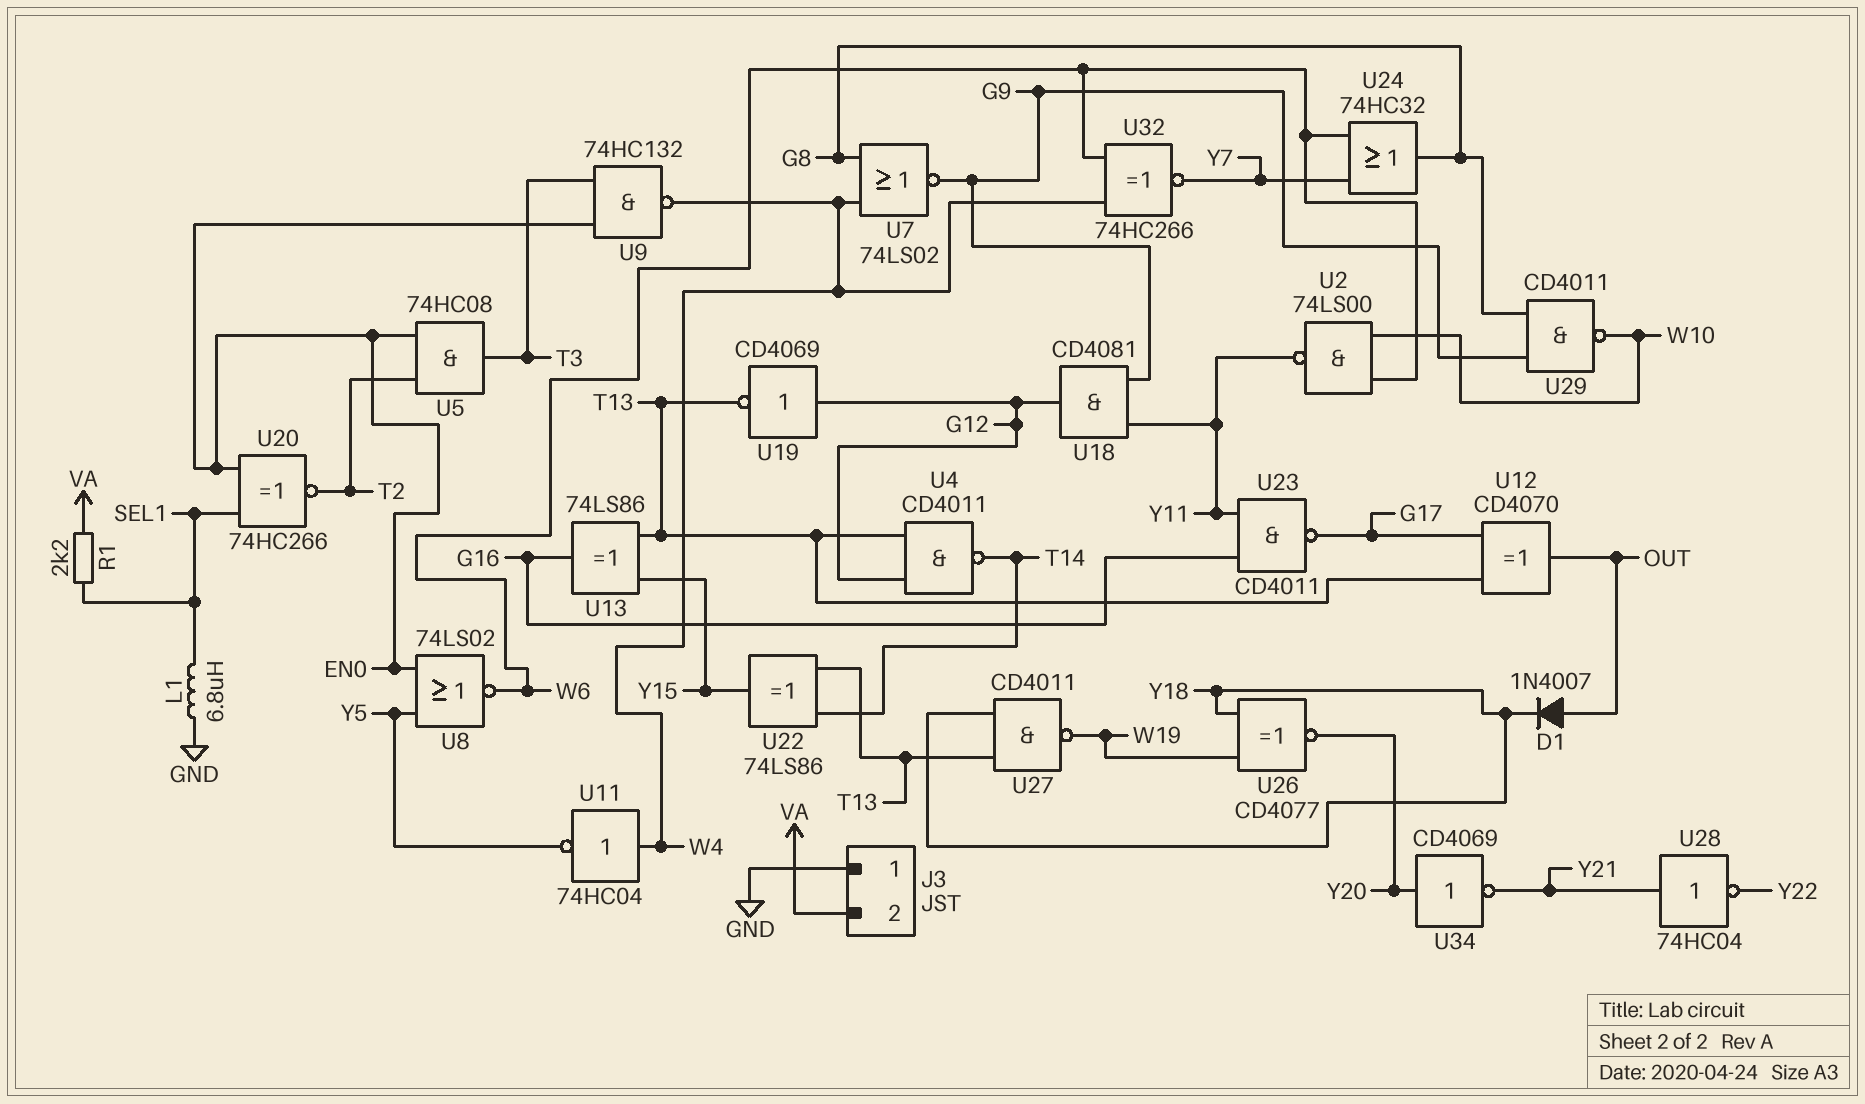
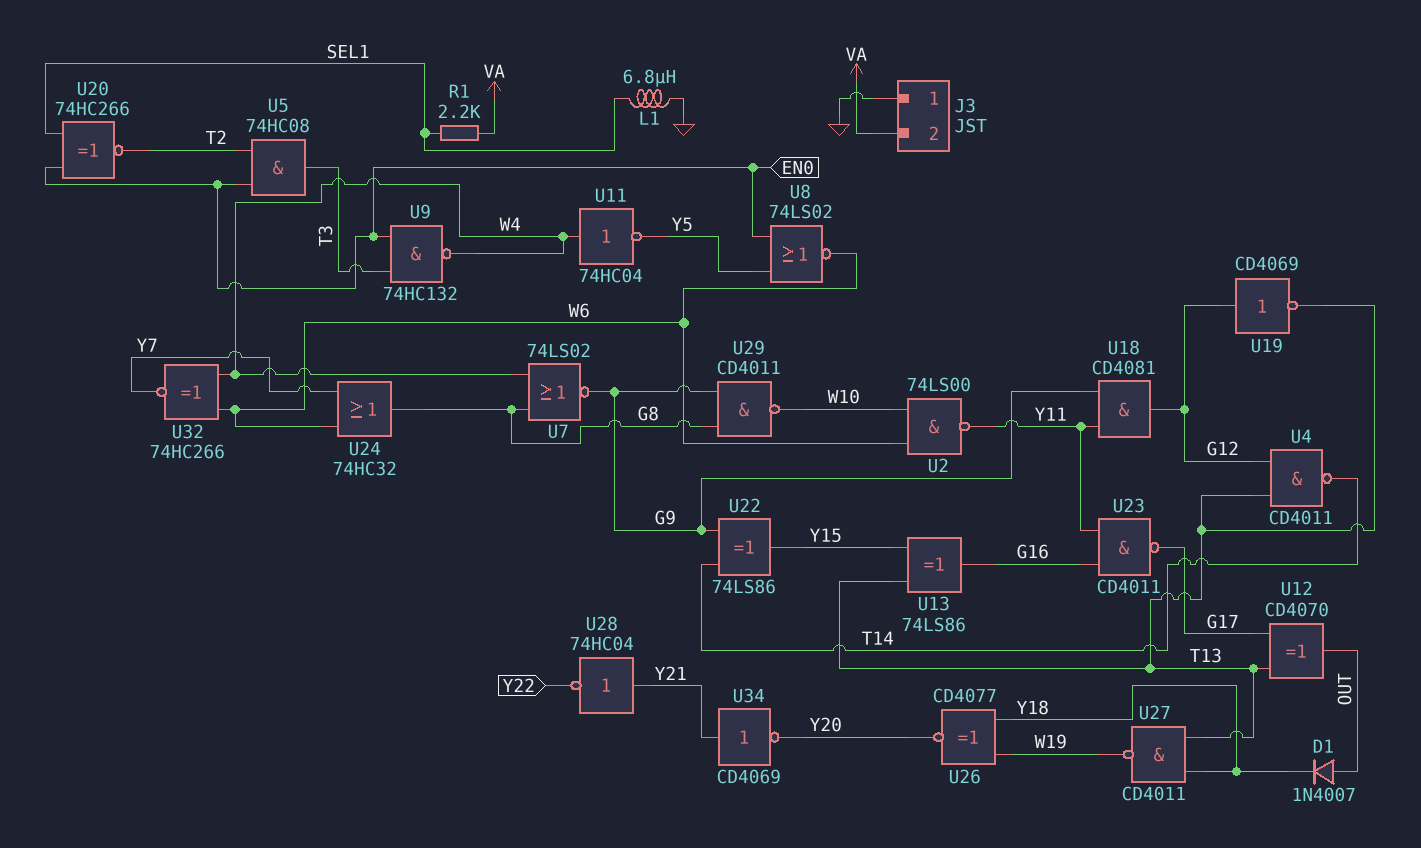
U22: XOR 74LS86 (in T13, in T14, out Y15) -> XOR 74LS86 (in G9, in T14, out Y15)
U34: NOT CD4069 (in Y20, out Y21) -> NOT CD4069 (in Y21, out Y20)

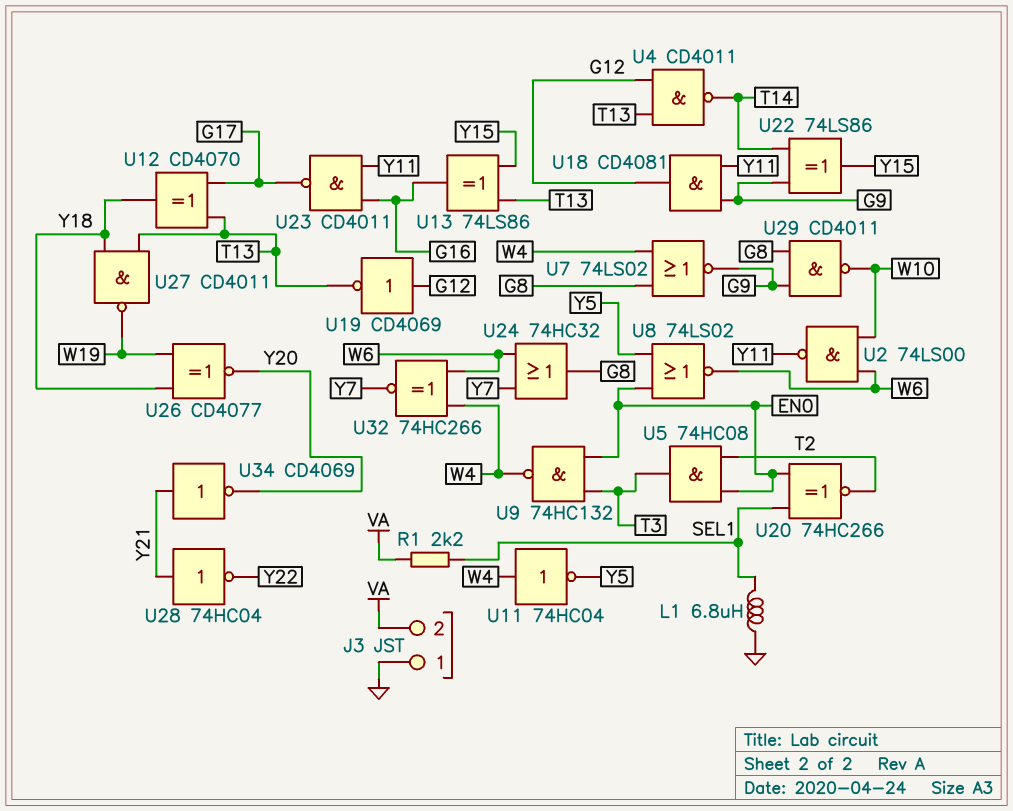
D1: diode 1N4007 (A OUT, K Y18) -> none
U12: XOR CD4070 (in G17, in T13, out OUT) -> XOR CD4070 (in G17, in T13, out Y18)

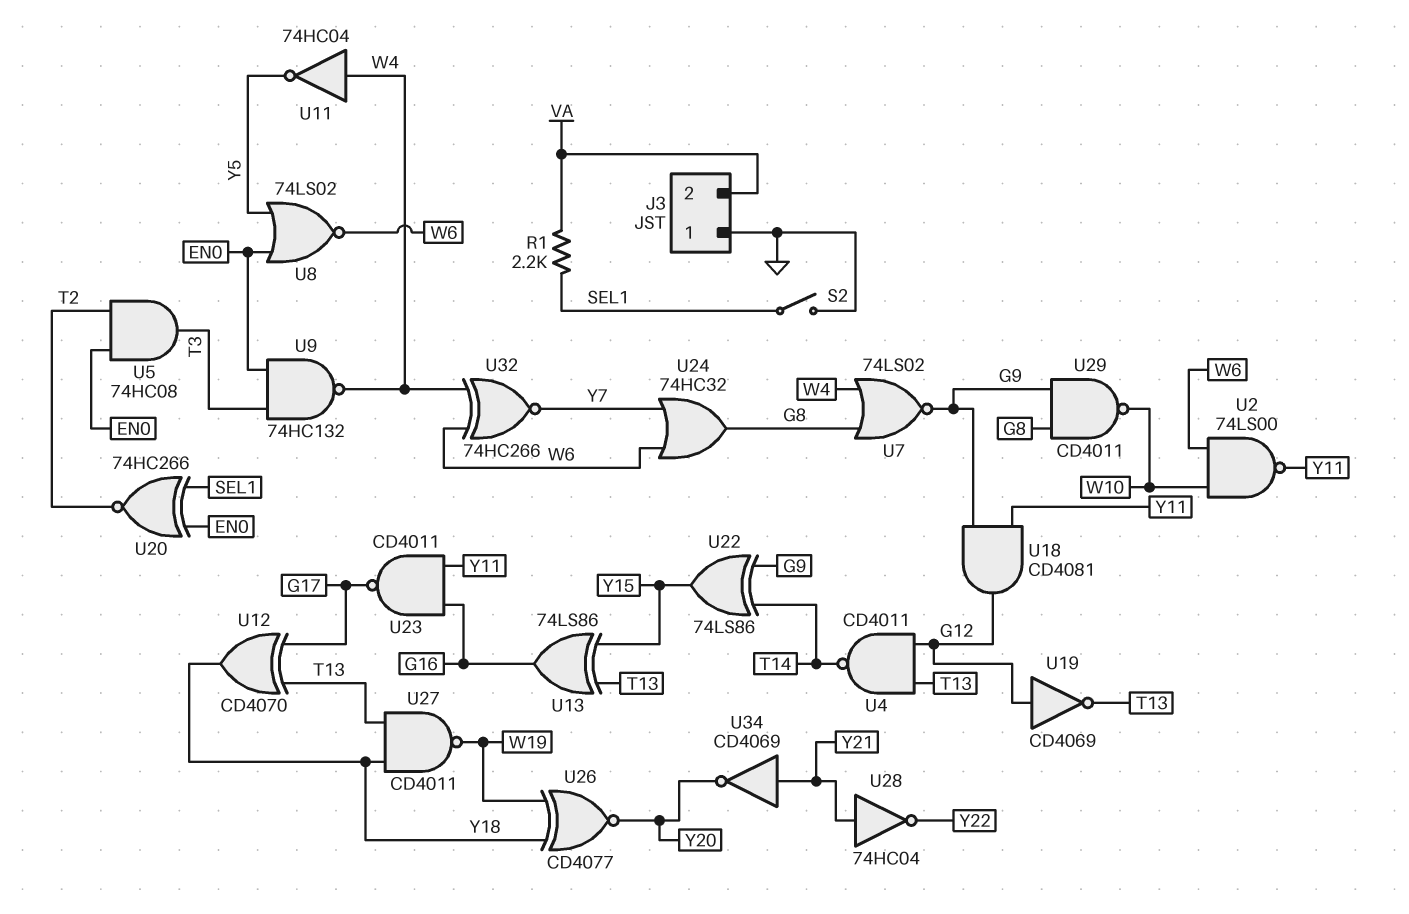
L1: 6.8uH (GND, SEL1) -> none
S2: none -> switch (GND, SEL1)

